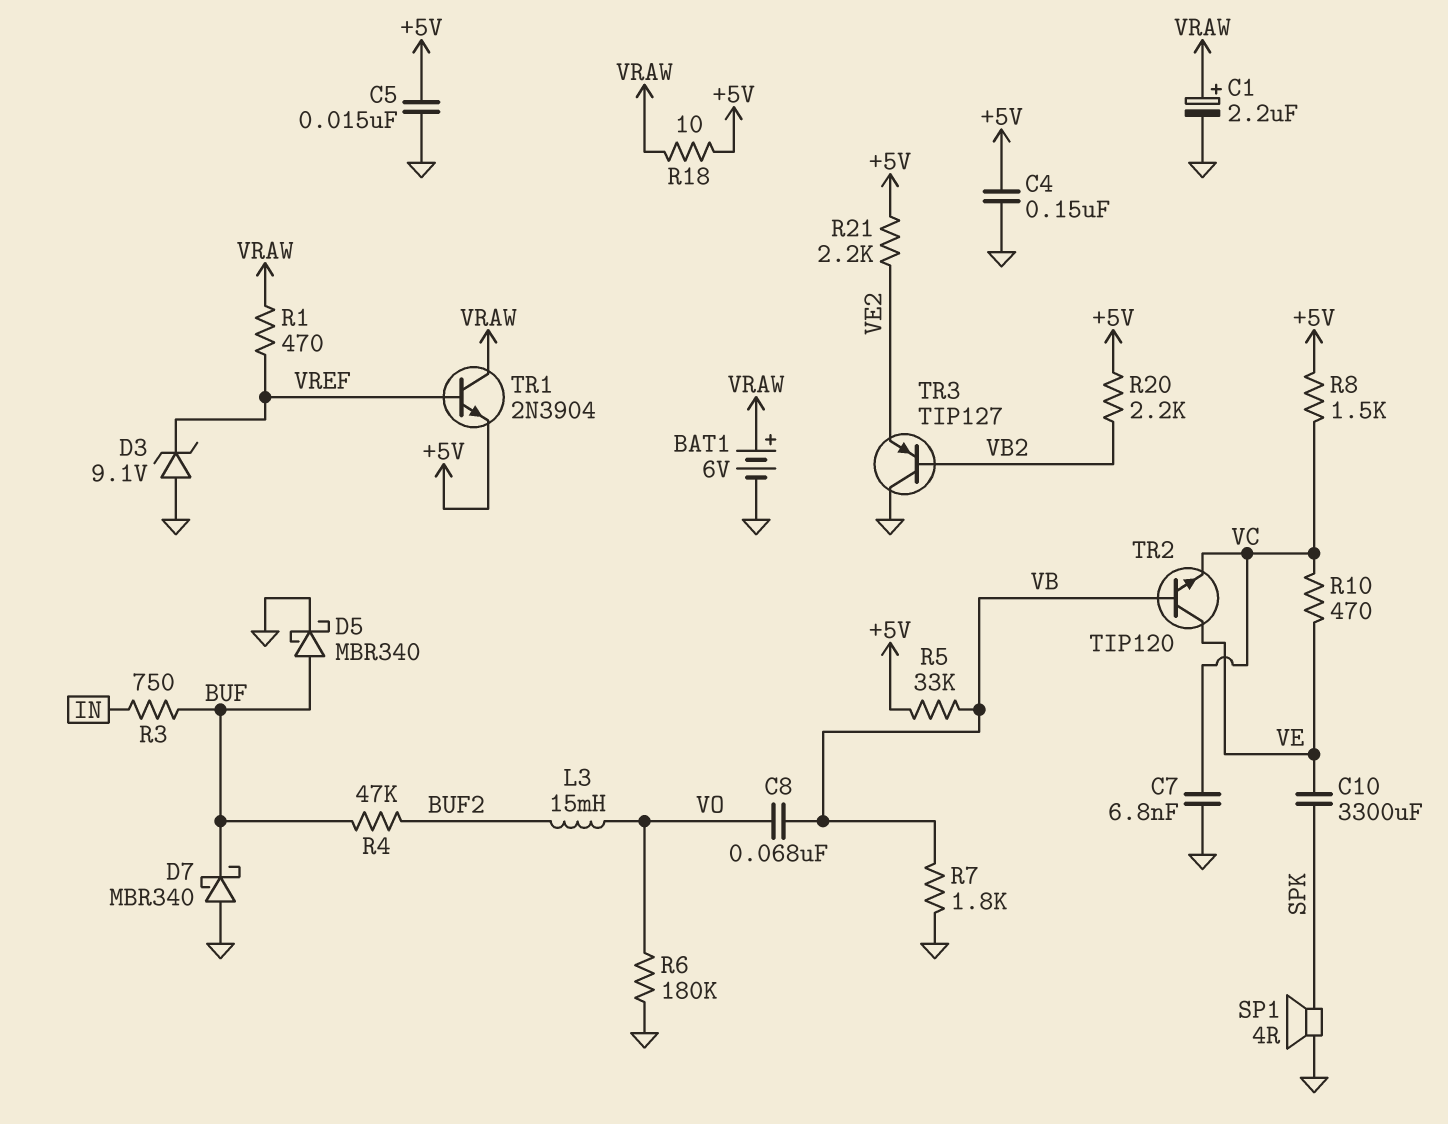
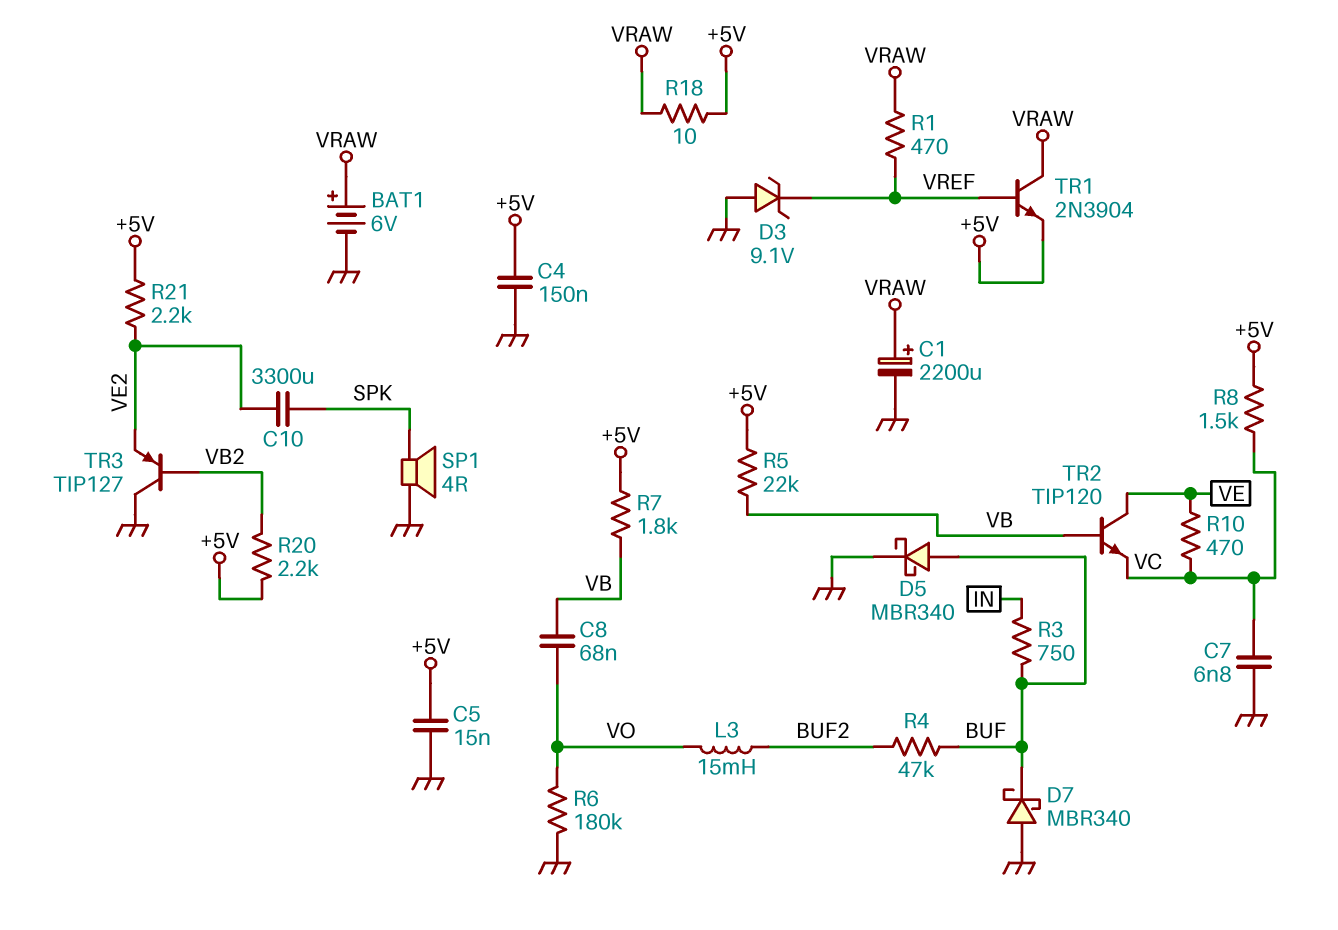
C1: 2.2uF (plus VRAW, minus GND) -> 2200uF (plus VRAW, minus GND)
C10: 3300uF (SPK, VE) -> 3300uF (SPK, VE2)
R5: 33k (+5V, VB) -> 22k (+5V, VB)
R7: 1.8k (GND, VB) -> 1.8k (+5V, VB)

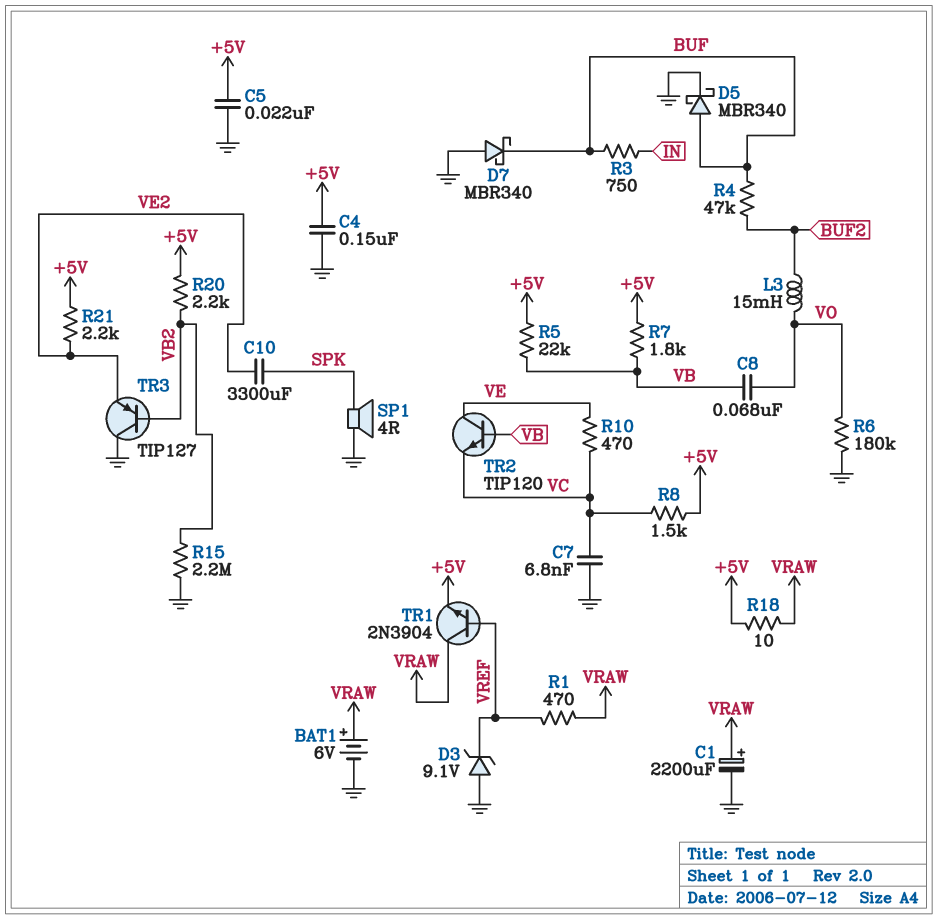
C5: 15nF (+5V, GND) -> 22nF (+5V, GND)
R15: none -> 2.2M (GND, VB2)

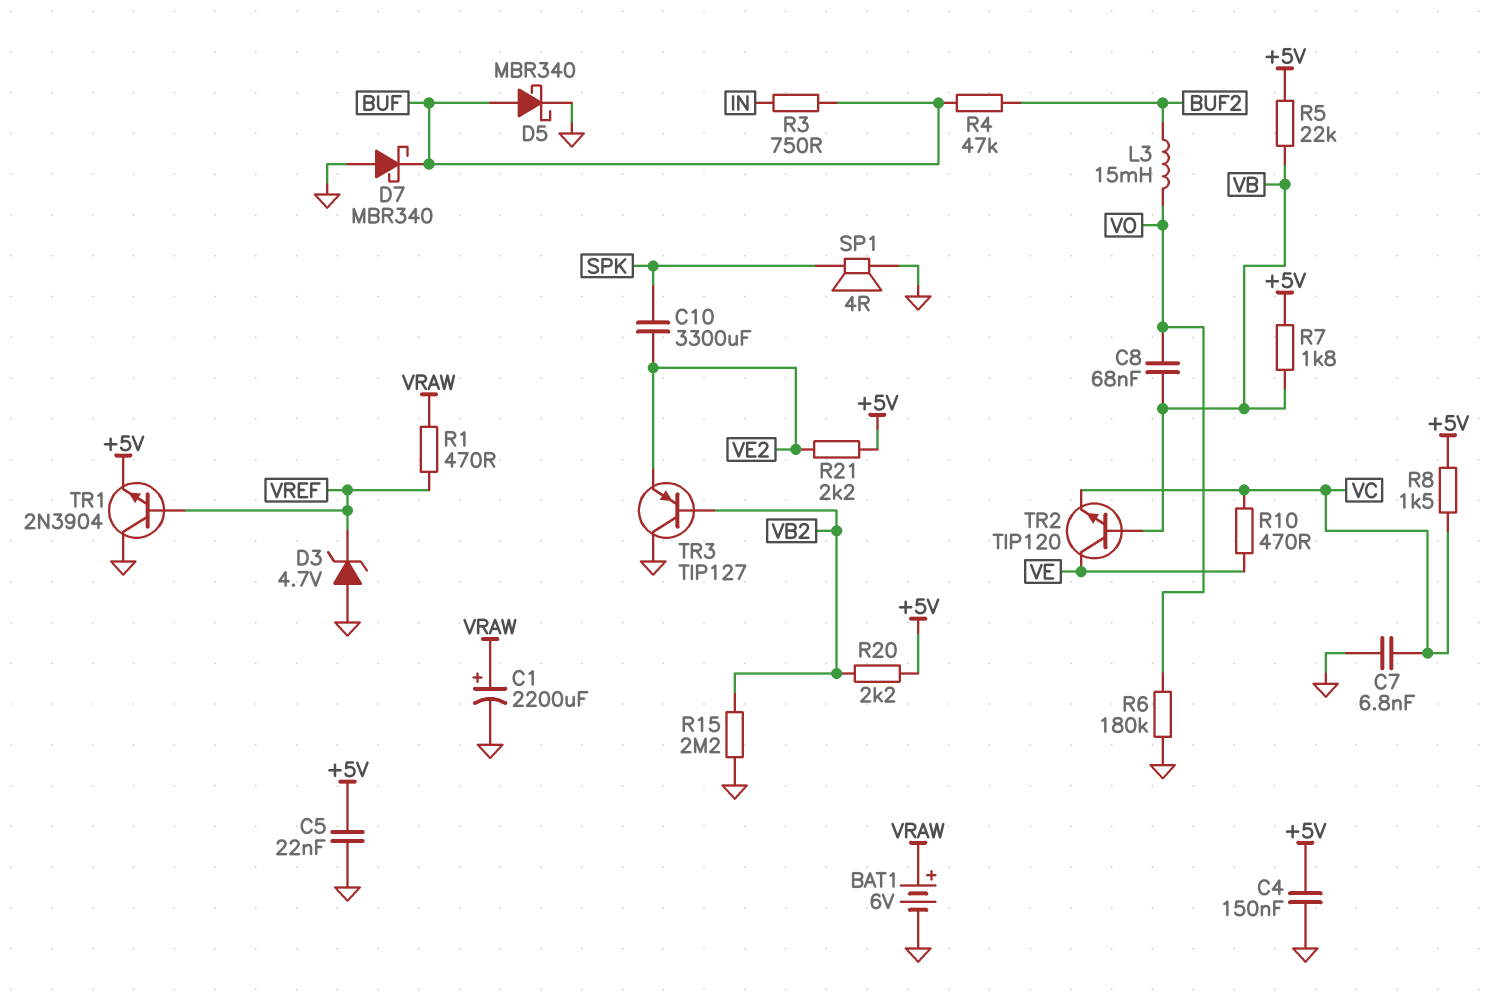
D3: zener 9.1V (A GND, K VREF) -> zener 4.7V (A GND, K VREF)
R18: 10 (+5V, VRAW) -> none
TR1: NPN 2N3904 (B VREF, C VRAW, E +5V) -> NPN 2N3904 (B VREF, C GND, E +5V)

